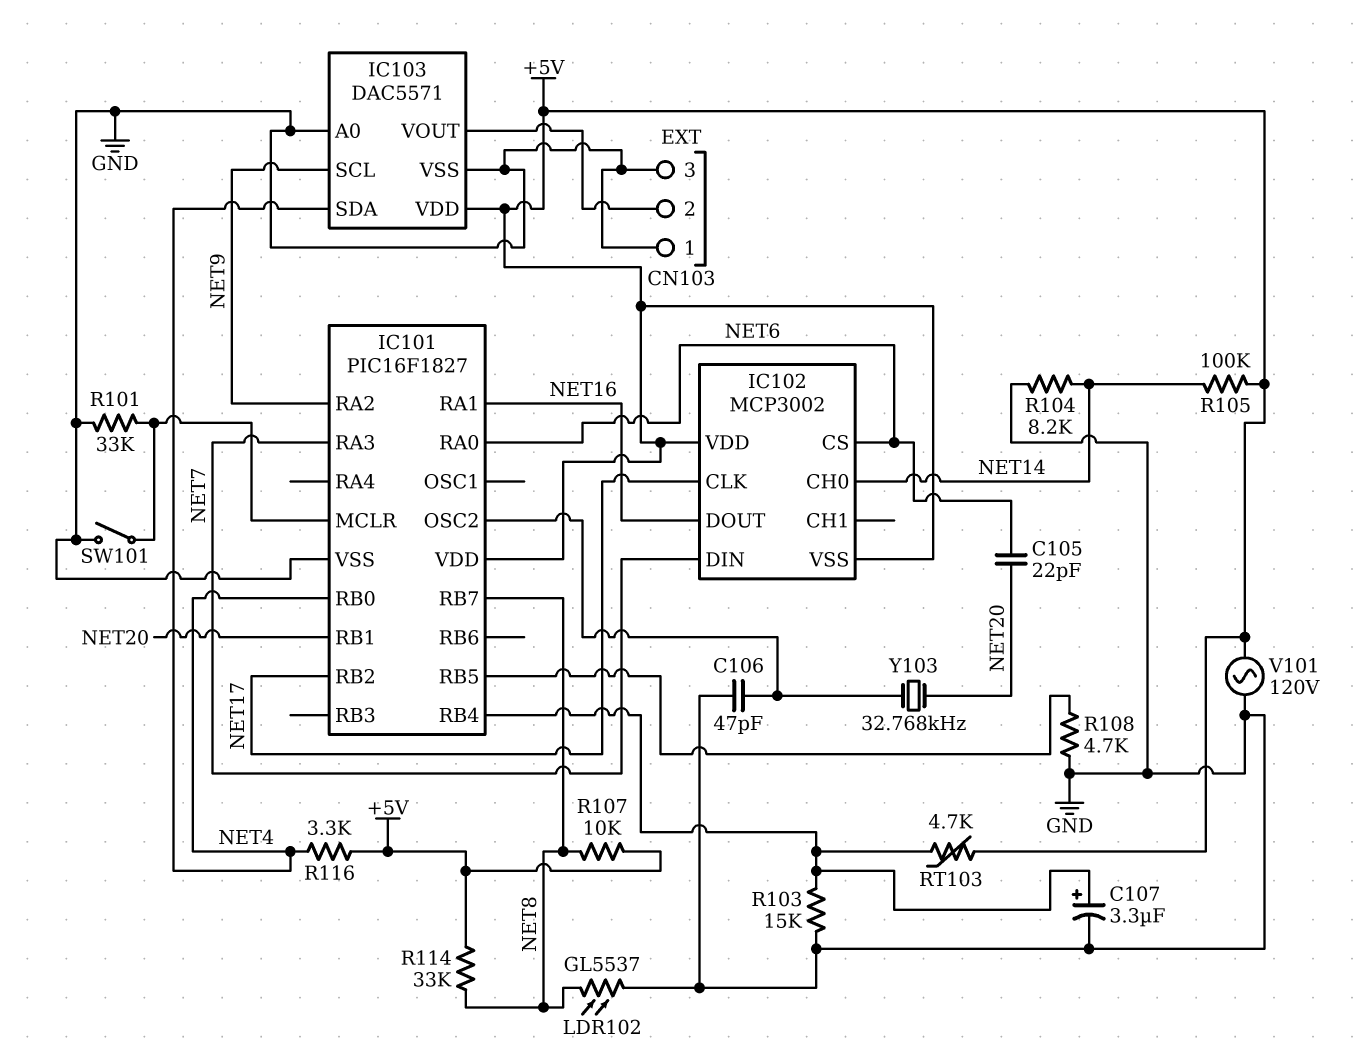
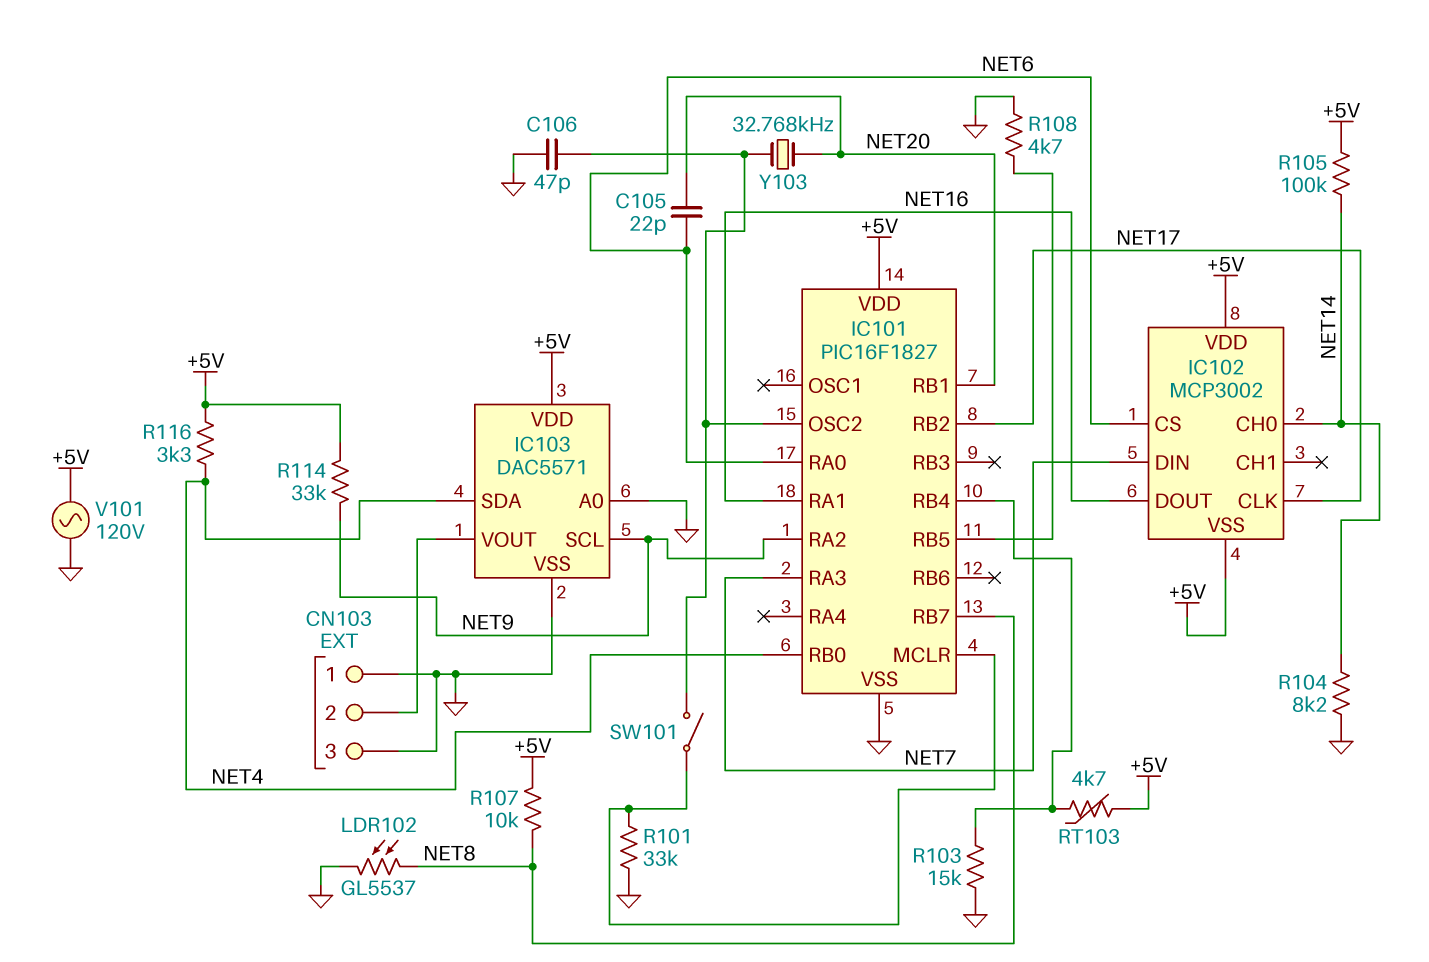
C107: 3.3uF (plus IC101/RB4, minus GND) -> none
R114: 33k (+5V, NET8) -> 33k (+5V, NET9)
SW101: switch (GND, IC101/MCLR) -> switch (IC101/MCLR, IC101/OSC2)

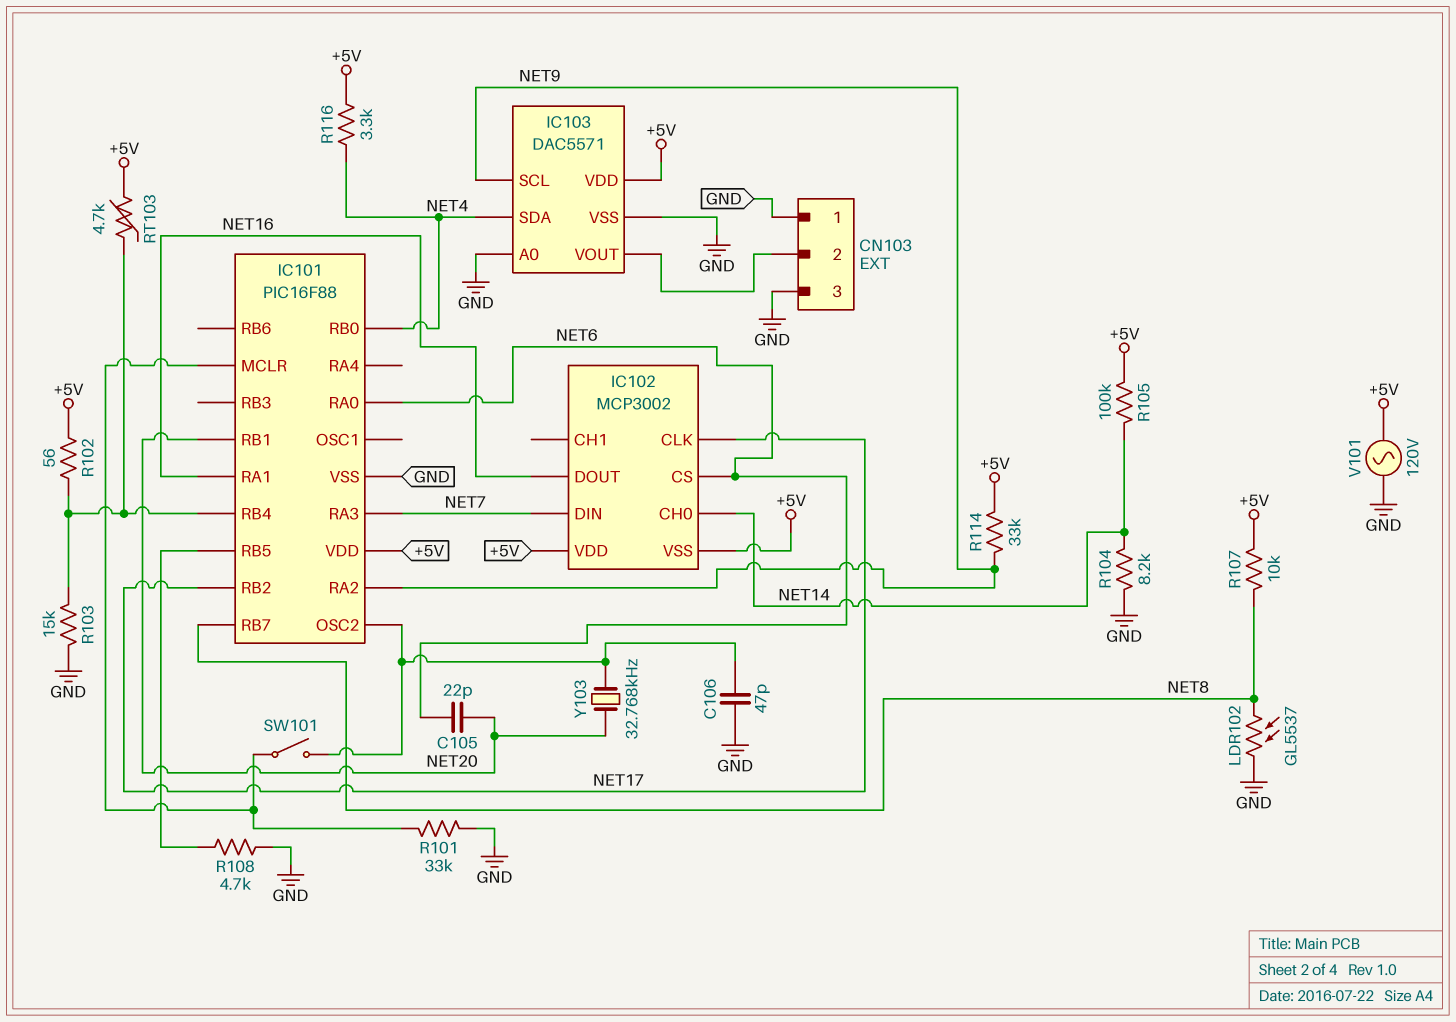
IC101: PIC16F1827 -> PIC16F88
R102: none -> 56 (+5V, IC101/RB4)

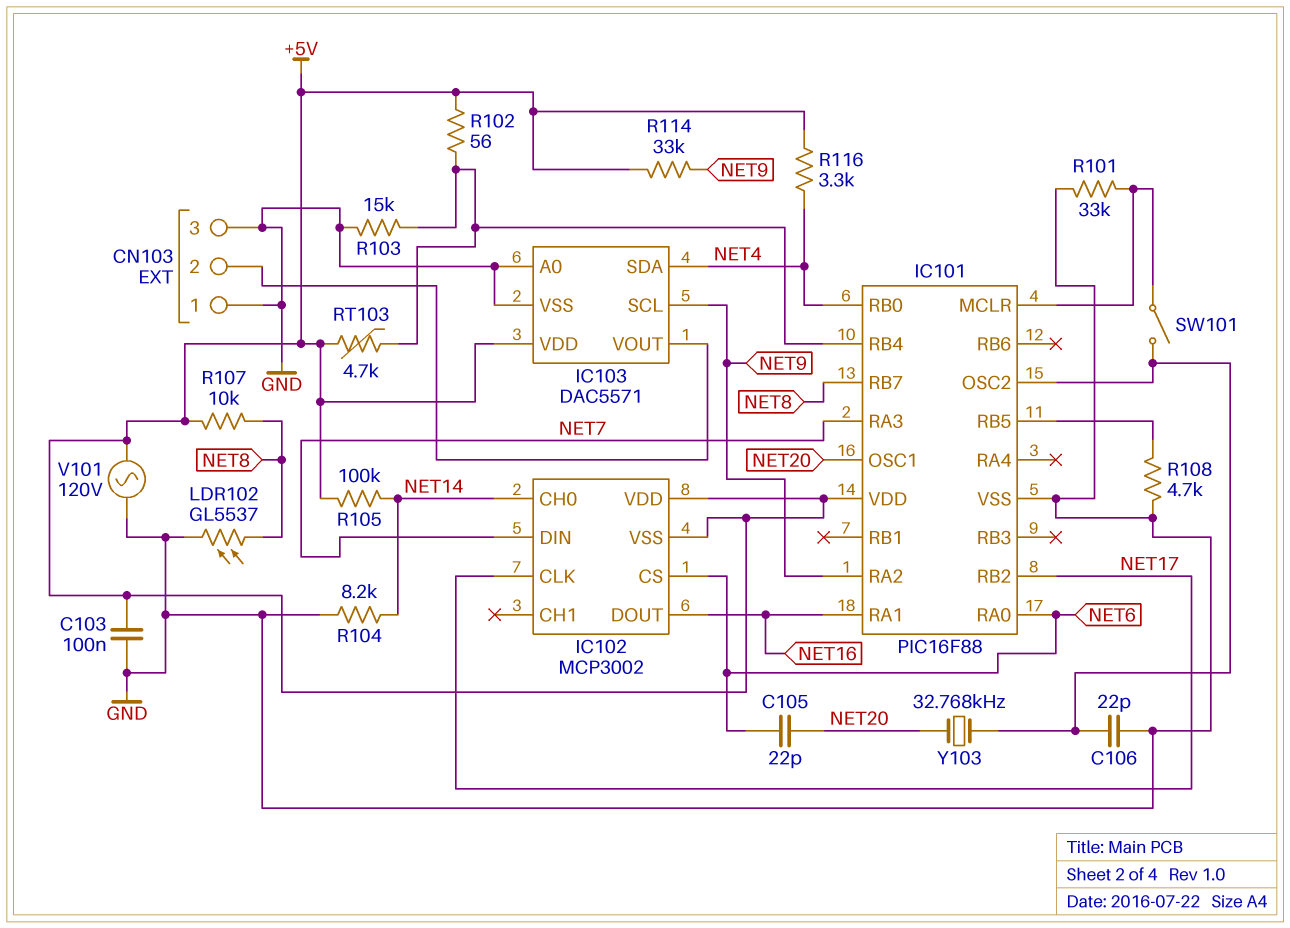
C103: none -> 100nF (+5V, GND)
C106: 47pF (GND, IC101/OSC2) -> 22pF (GND, IC101/OSC2)
IC101 pin OSC1: none -> NET20
IC101 pin RB1: NET20 -> none

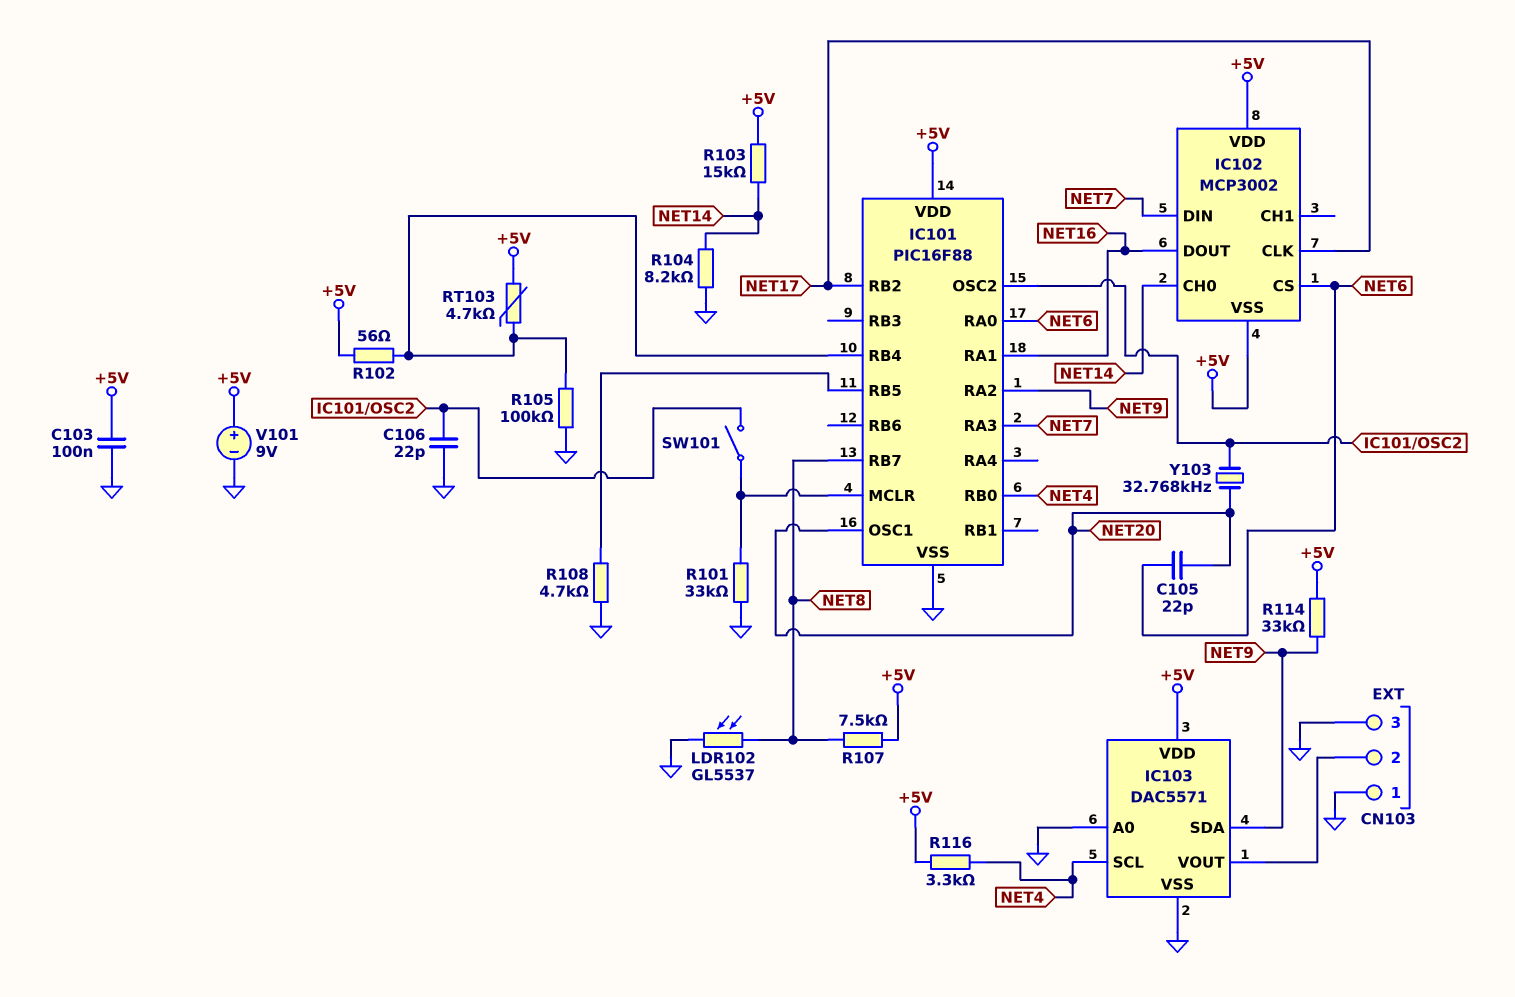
IC103 pin SCL: NET9 -> NET4
IC103 pin SDA: NET4 -> NET9
R103: 15k (GND, IC101/RB4) -> 15k (+5V, NET14)
R105: 100k (+5V, NET14) -> 100k (GND, IC101/RB4)
R107: 10k (+5V, NET8) -> 7.5k (+5V, NET8)
V101: AC 120V (+5V, GND) -> 9V (plus +5V, minus GND)

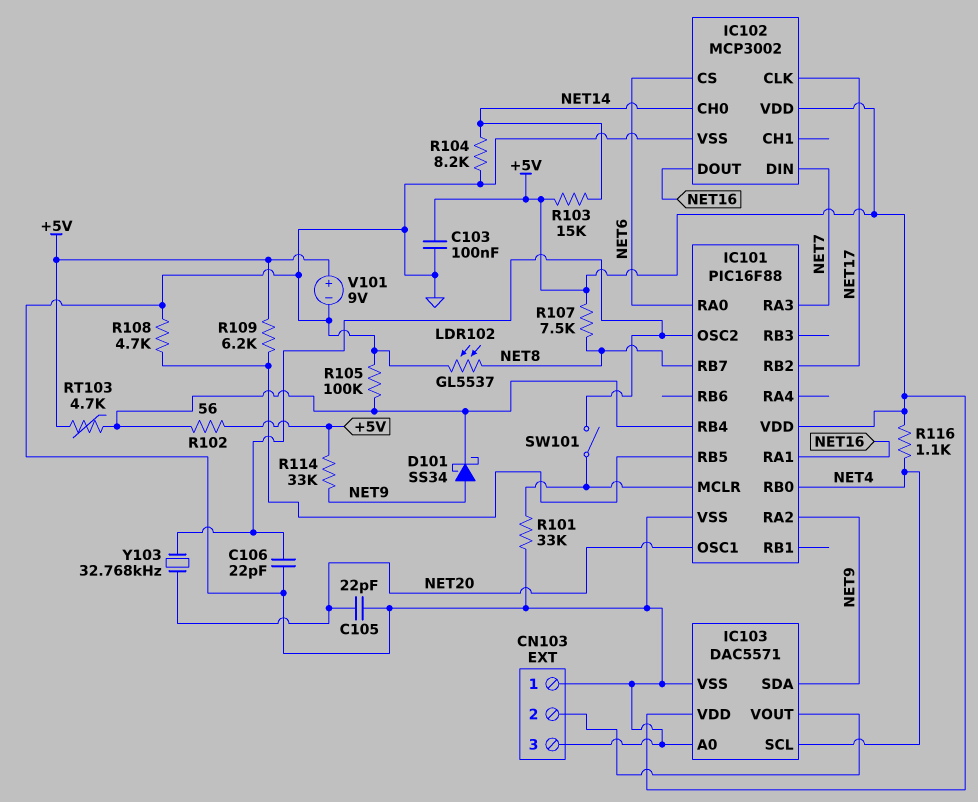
C105: 22pF (NET6, NET20) -> 22pF (GND, NET20)
D101: none -> schottky SS34 (A NET9, K IC101/RB4)
IC102 pin VSS: +5V -> GND
R109: none -> 6.2k (+5V, IC101/RB5)
R116: 3.3k (+5V, NET4) -> 1.1k (+5V, NET4)

